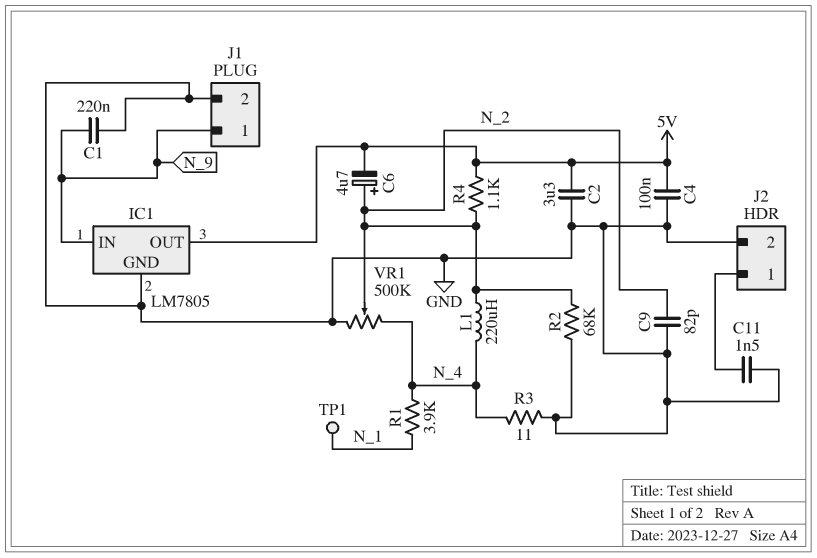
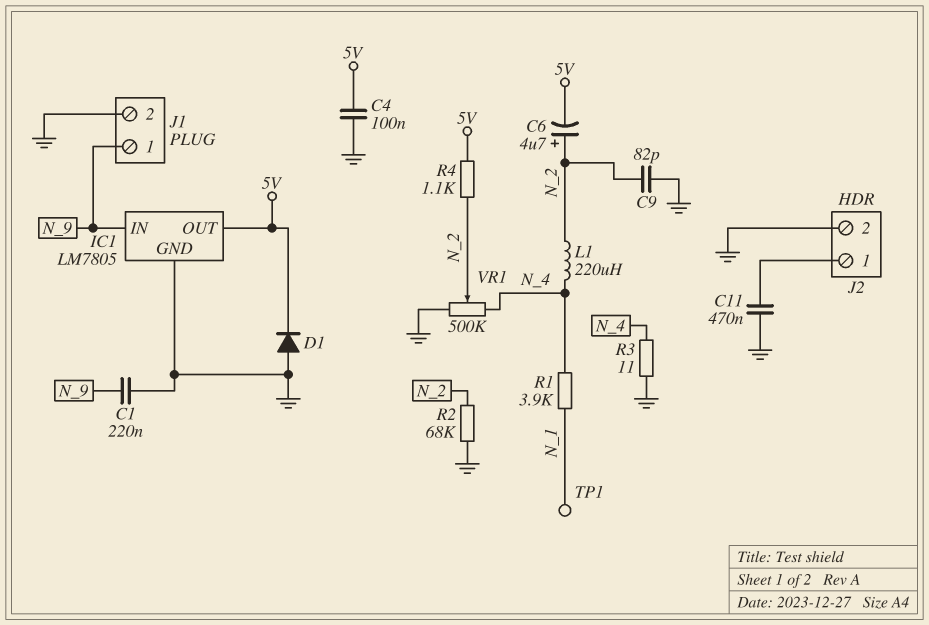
C2: 3.3uF (5V, GND) -> none
C11: 1.5nF (GND, J2/1) -> 470nF (GND, J2/1)
D1: none -> diode (A GND, K 5V)

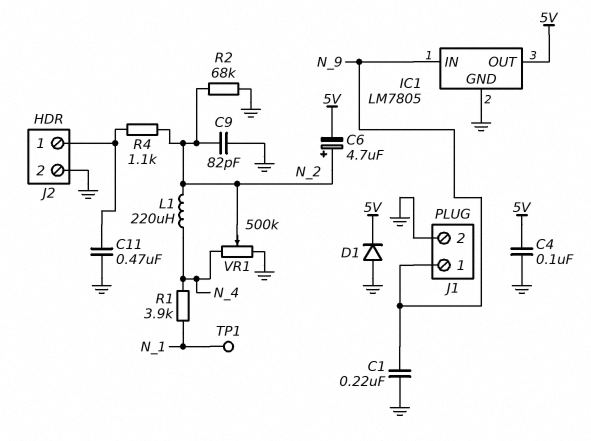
R3: 11 (GND, N_4) -> none
R4: 1.1k (5V, N_2) -> 1.1k (J2/1, N_2)

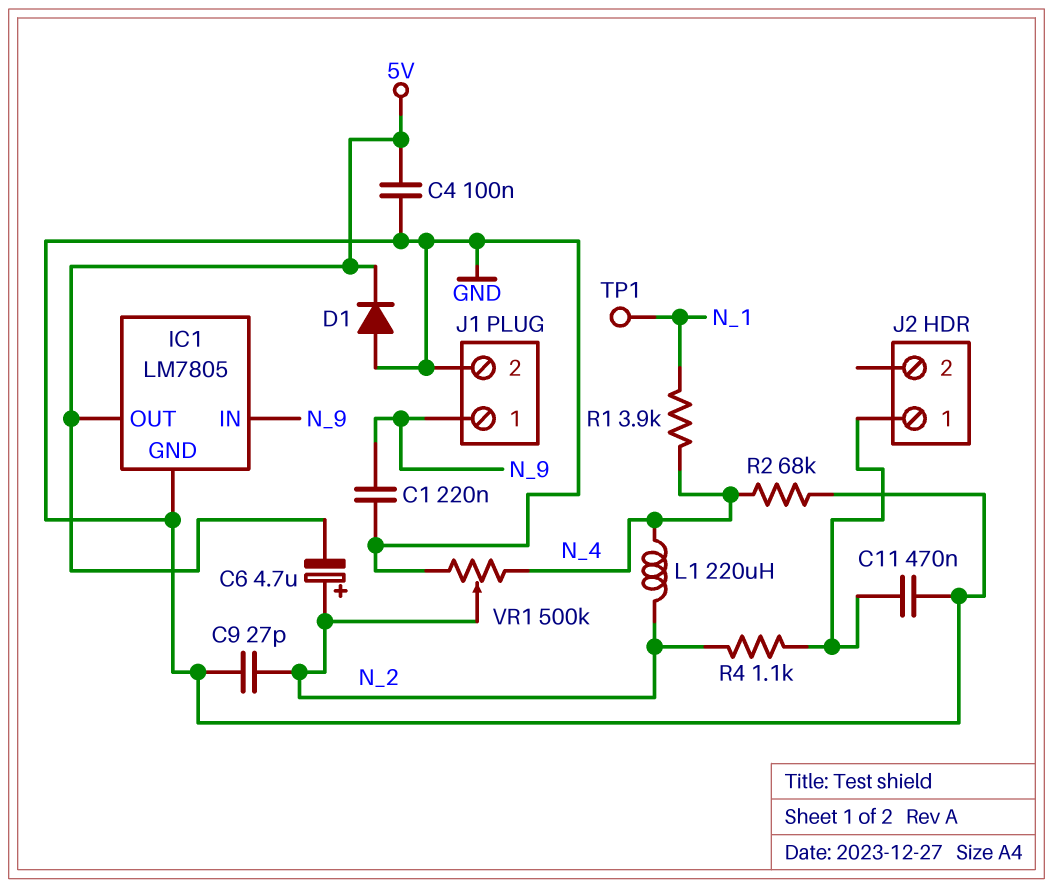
C9: 82pF (GND, N_2) -> 27pF (GND, N_2)
J2 pin 2: GND -> none
R2: 68k (GND, N_2) -> 68k (GND, N_4)

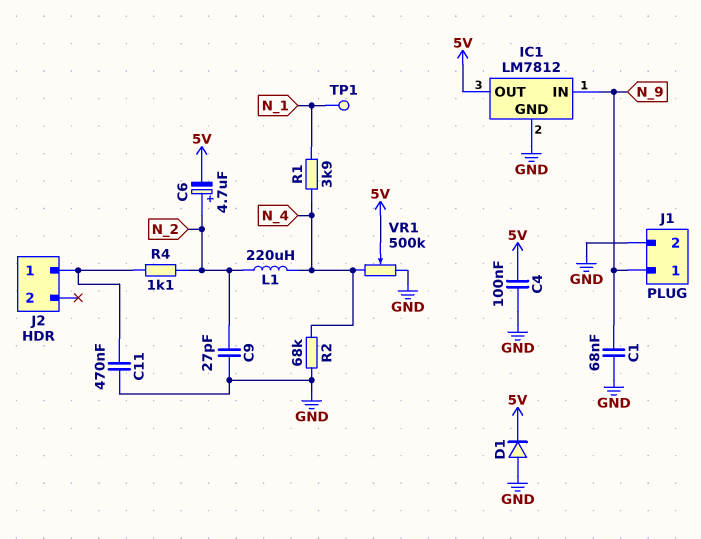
C1: 220nF (GND, N_9) -> 68nF (GND, N_9)
IC1: LM7805 -> LM7812
VR1: 500k (GND, N_4, wiper N_2) -> 500k (GND, N_4, wiper 5V)

